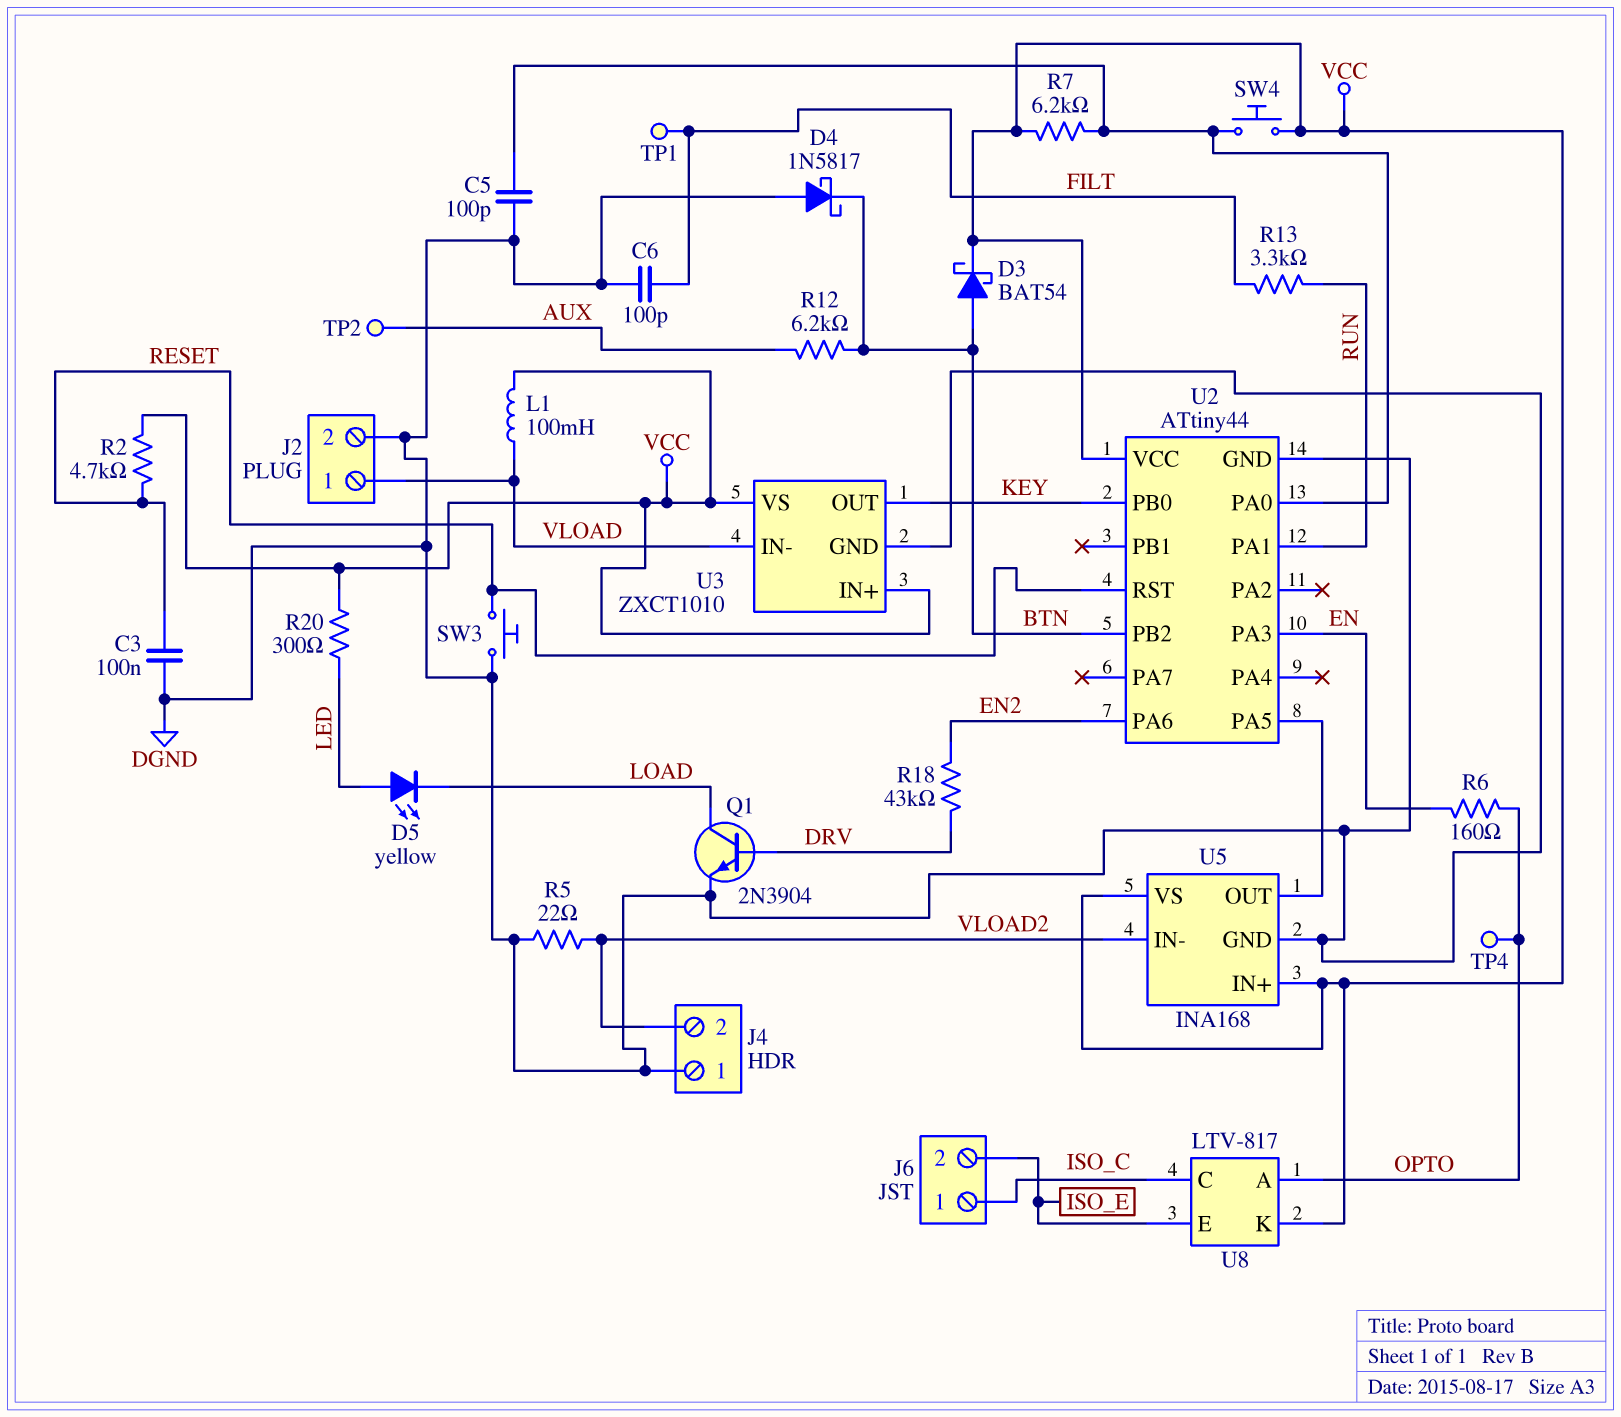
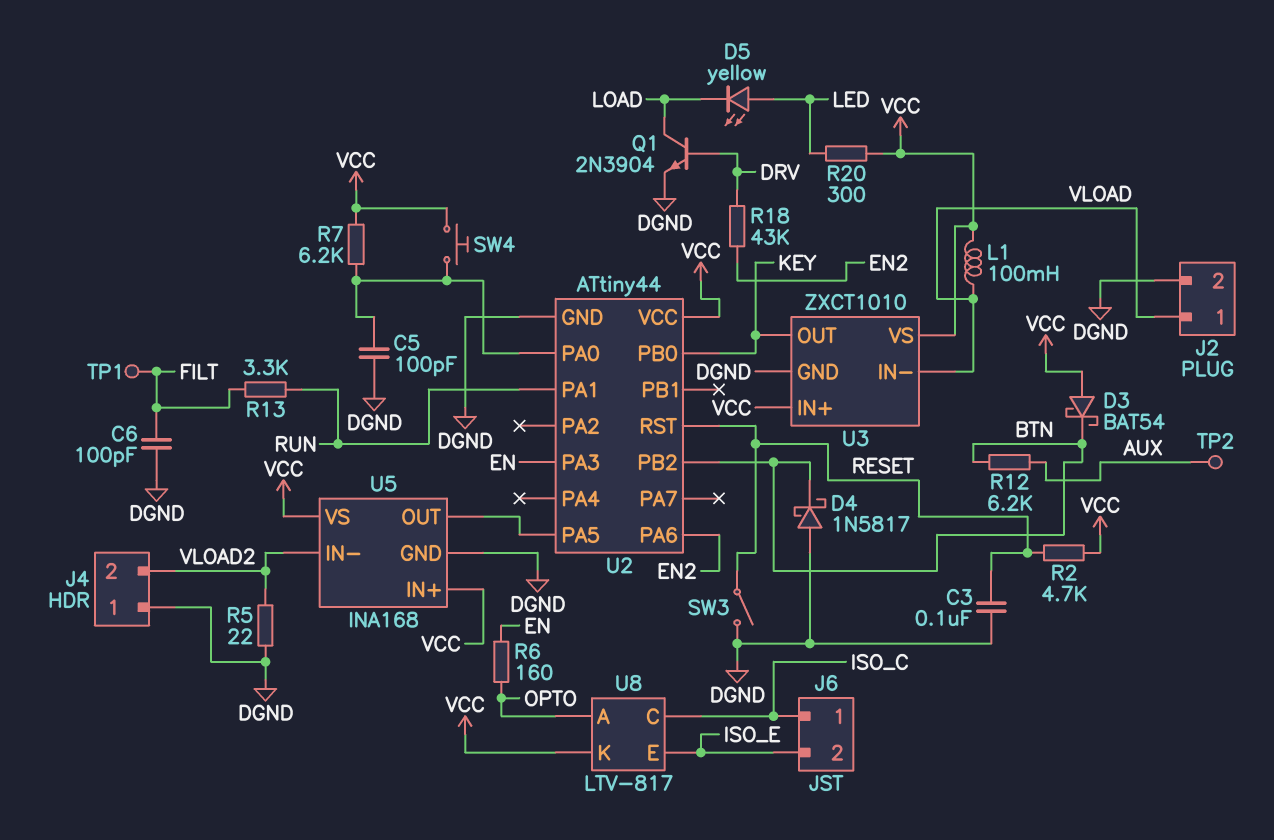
D3: schottky BAT54 (A BTN, K VCC) -> schottky BAT54 (A VCC, K BTN)
SW3: button (DGND, RESET) -> switch (DGND, RESET)
TP4: test point (OPTO) -> none

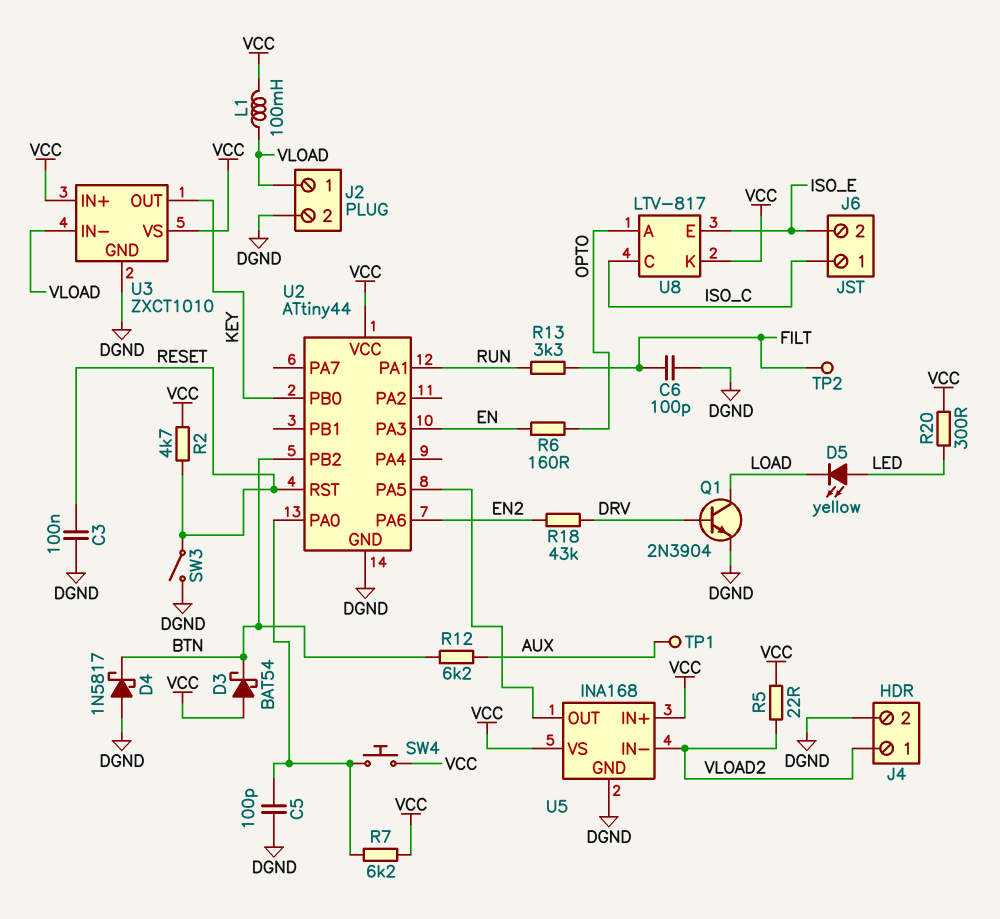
J4 pin 1: DGND -> VLOAD2
J4 pin 2: VLOAD2 -> DGND
R5: 22 (DGND, VLOAD2) -> 22 (VCC, VLOAD2)
TP1: test point (FILT) -> test point (AUX)
TP2: test point (AUX) -> test point (FILT)

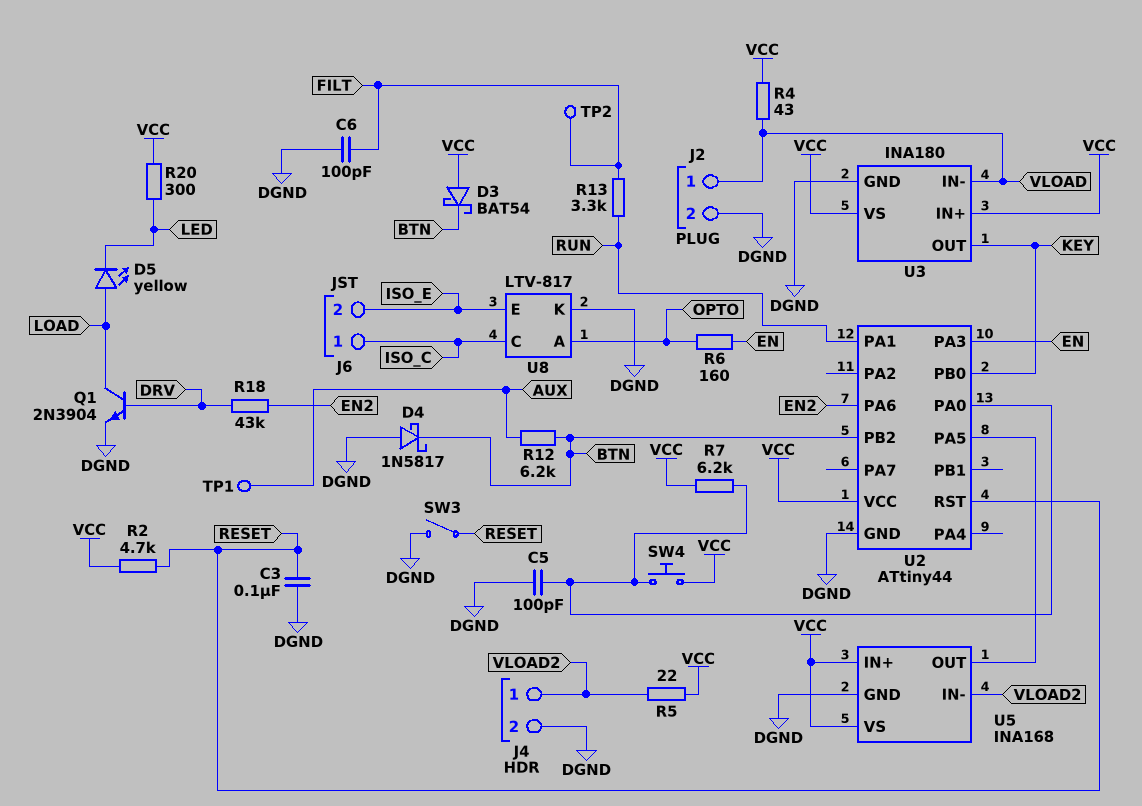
D5: LED yellow (A LED, K LOAD) -> LED yellow (A LOAD, K LED)
L1: 100mH (VCC, VLOAD) -> none
R4: none -> 43 (VCC, VLOAD)
U3: ZXCT1010 -> INA180
U8 pin K: VCC -> DGND

